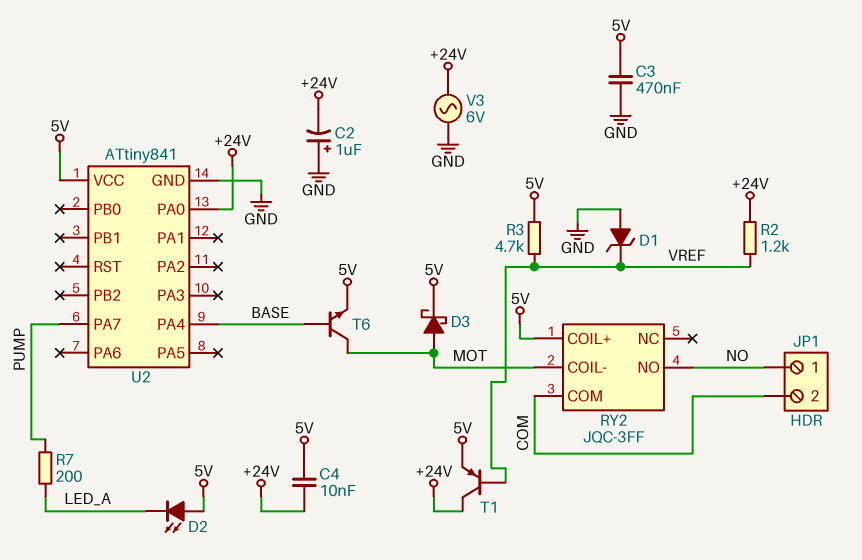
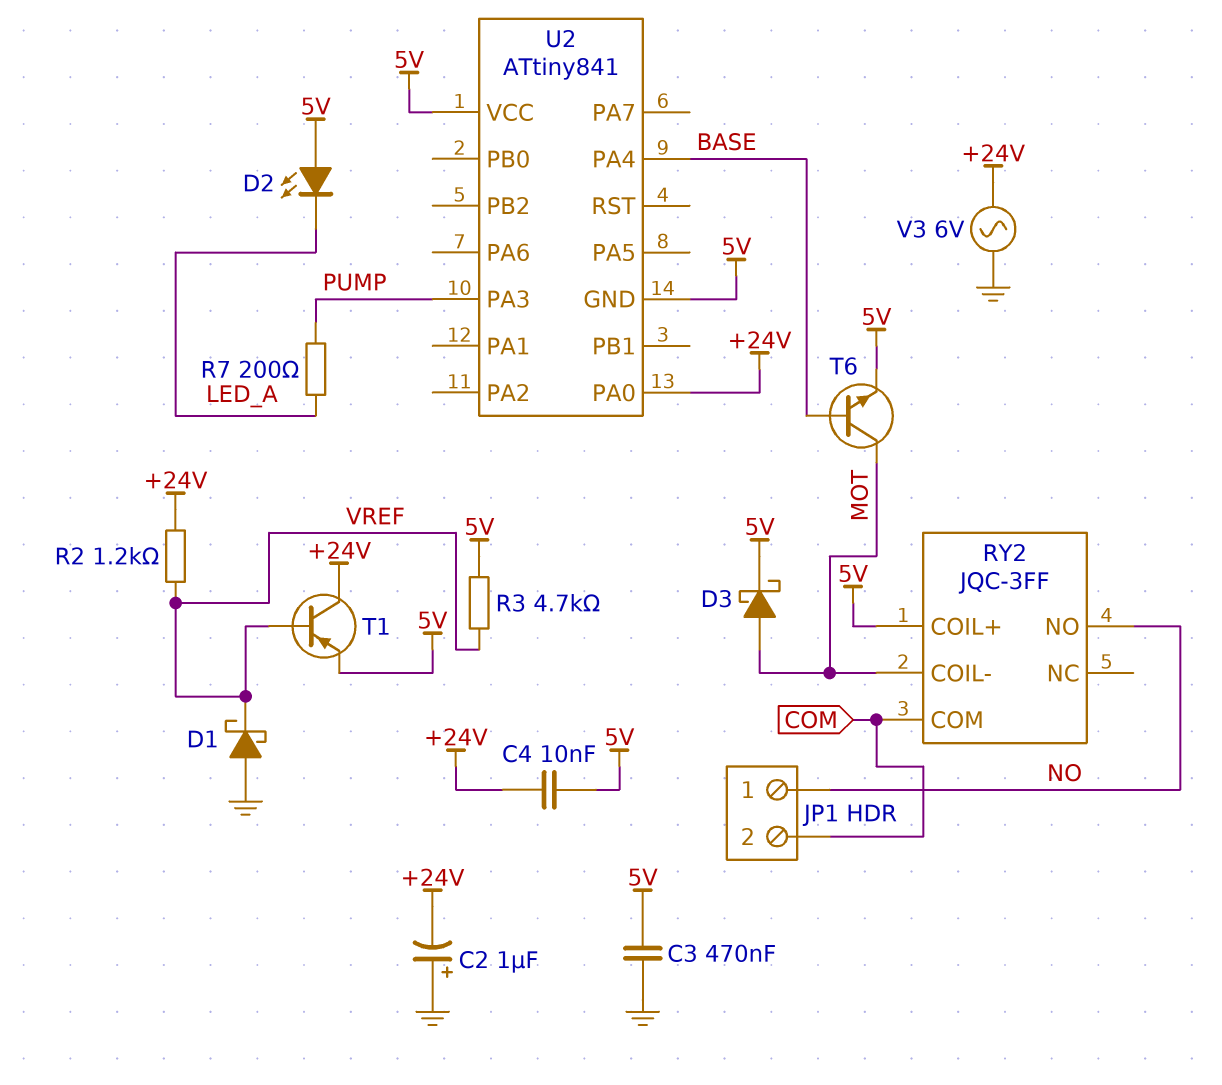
D1: zener (A GND, K VREF) -> schottky (A GND, K VREF)
U2 pin GND: GND -> 5V
U2 pin PA3: none -> PUMP
U2 pin PA7: PUMP -> none

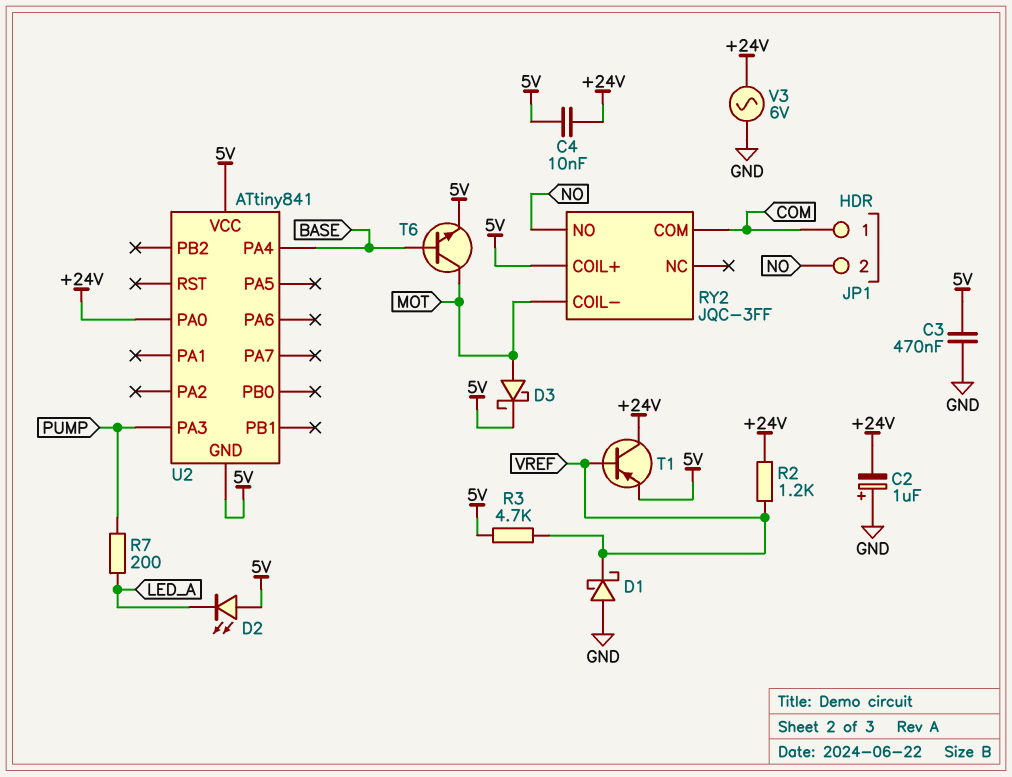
JP1 pin 1: NO -> COM
JP1 pin 2: COM -> NO

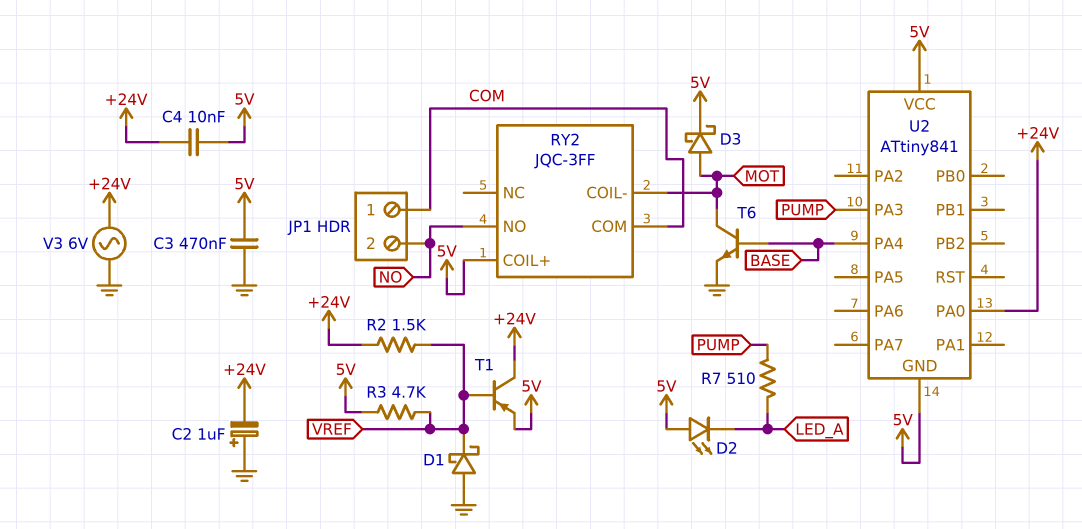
R2: 1.2k (+24V, VREF) -> 1.5k (+24V, VREF)
R7: 200 (LED_A, PUMP) -> 510 (LED_A, PUMP)
T6: NPN (B BASE, C MOT, E 5V) -> NPN (B BASE, C MOT, E GND)

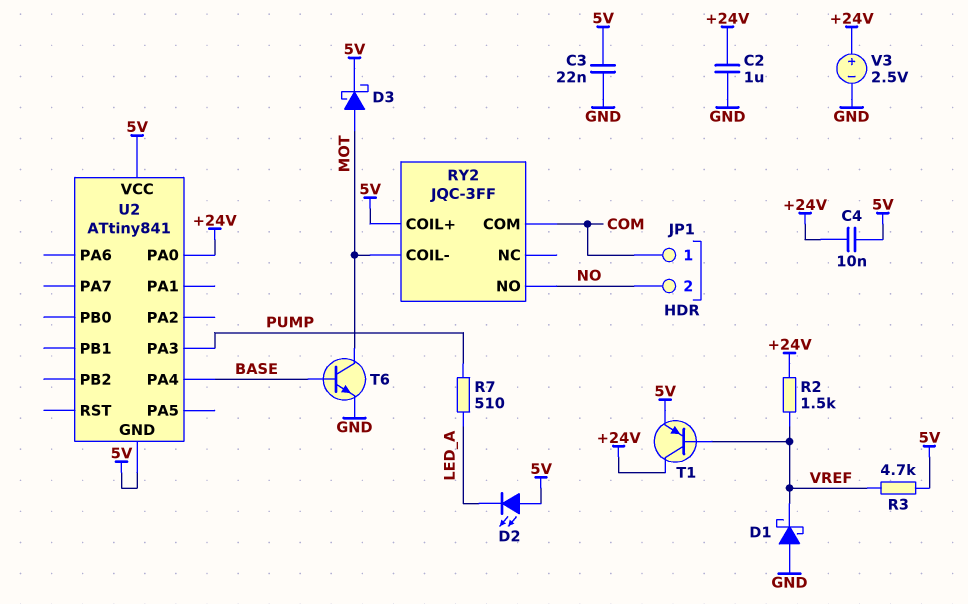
C2: 1uF (plus GND, minus +24V) -> 1uF (+24V, GND)
C3: 470nF (5V, GND) -> 22nF (5V, GND)
V3: AC 6V (+24V, GND) -> 2.5V (plus +24V, minus GND)

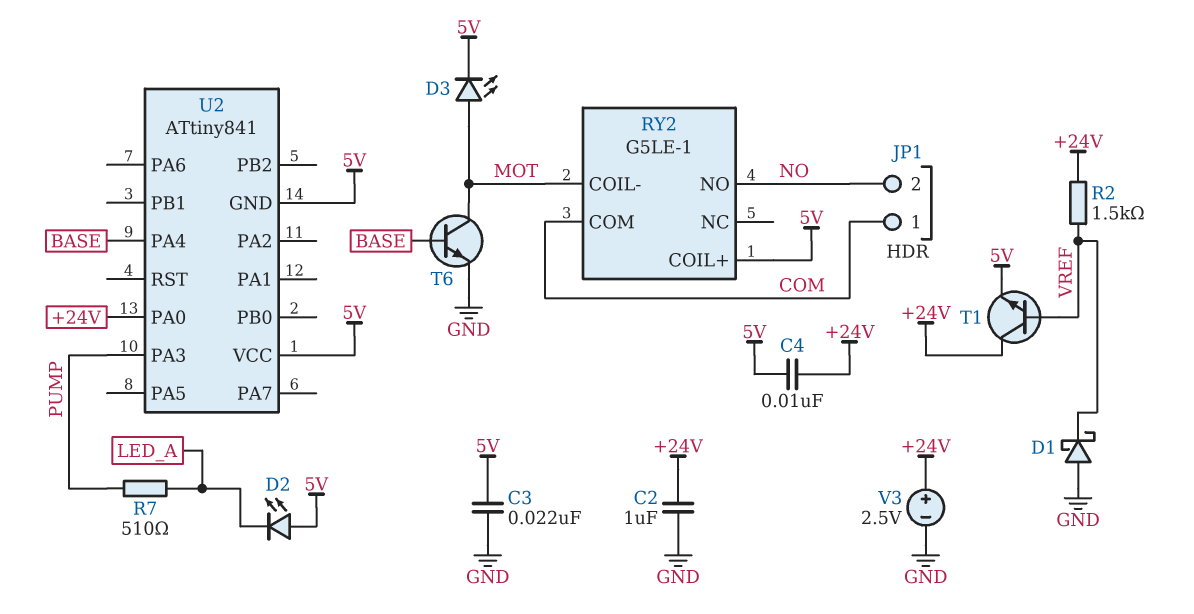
D3: schottky (A MOT, K 5V) -> LED (A MOT, K 5V)
R3: 4.7k (5V, VREF) -> none
RY2: JQC-3FF -> G5LE-1
T1: PNP (B VREF, C +24V, E 5V) -> NPN (B VREF, C +24V, E 5V)

